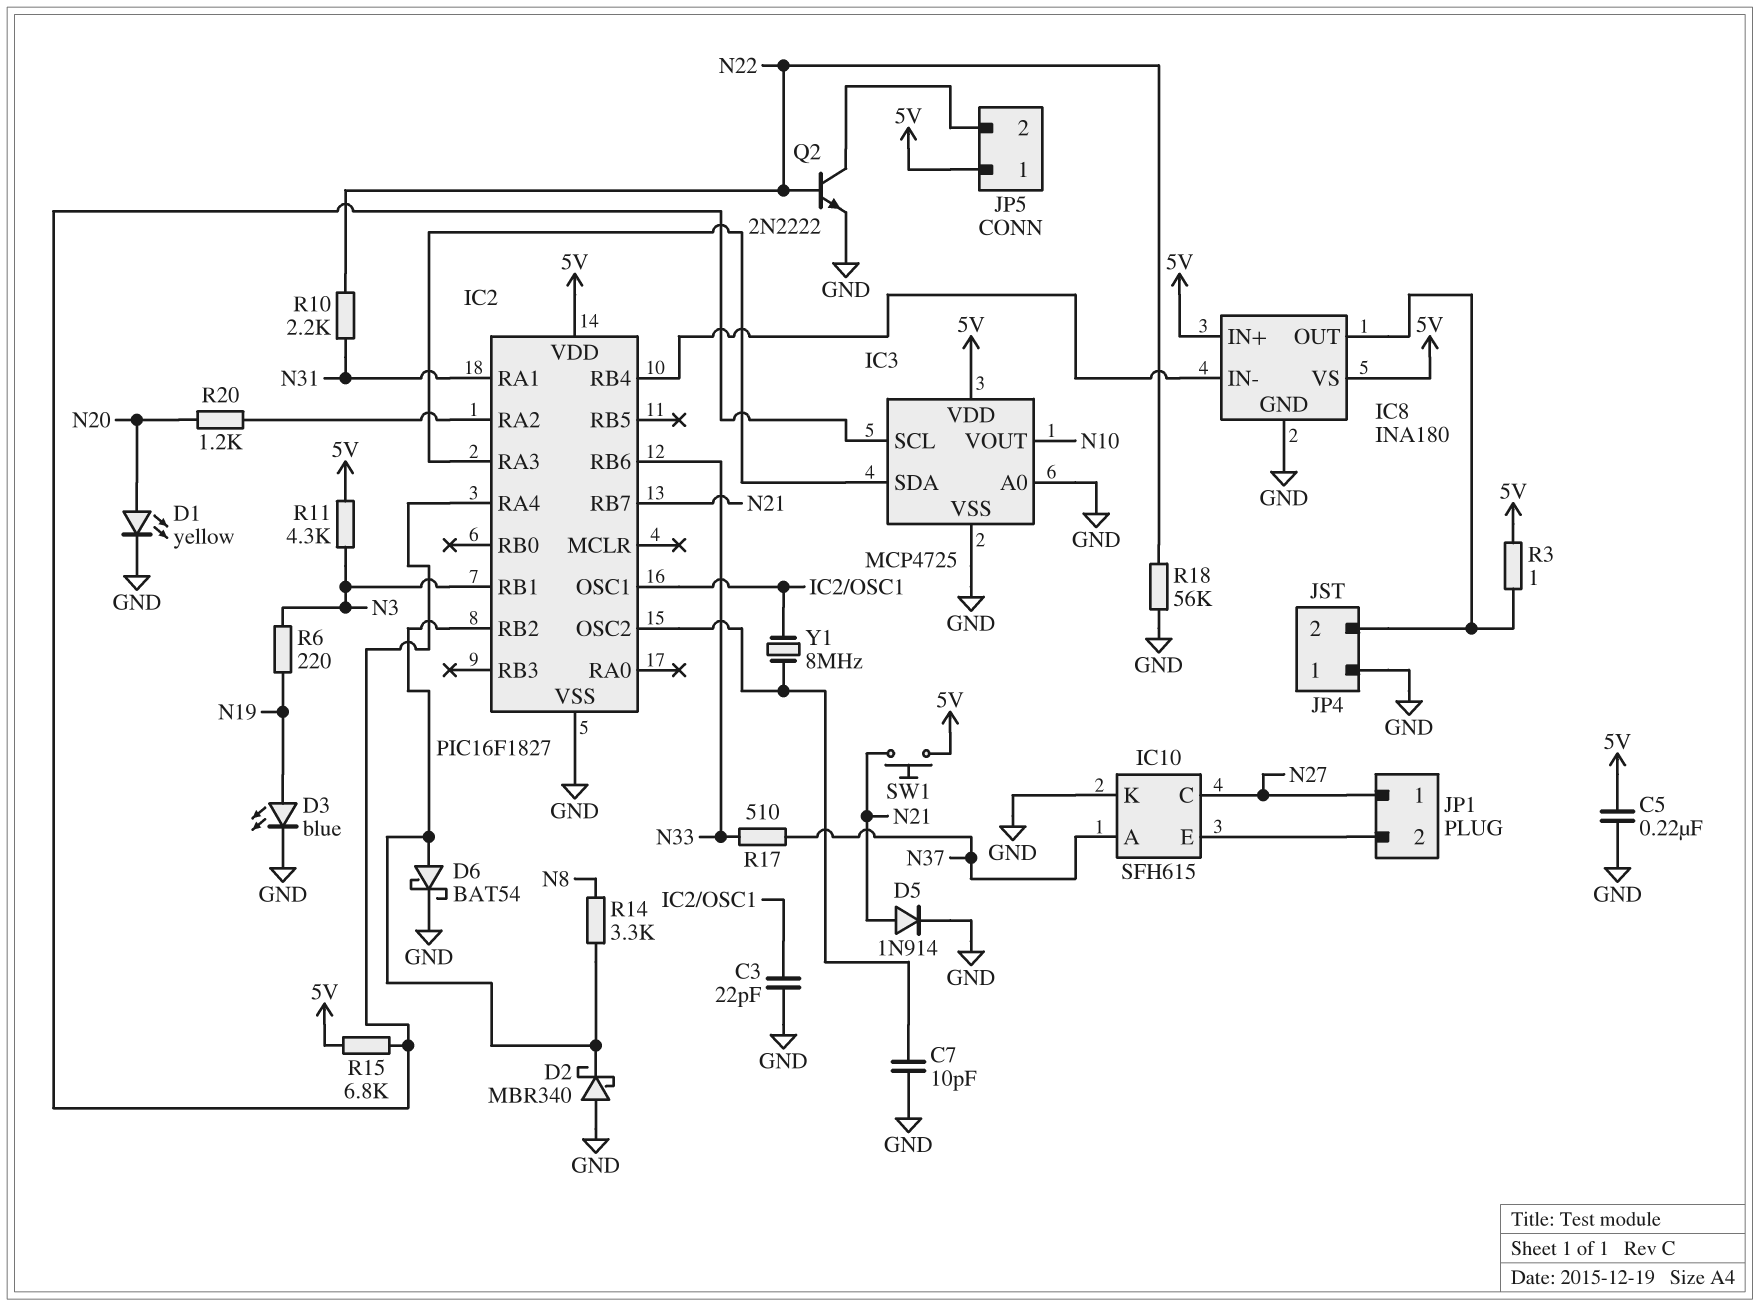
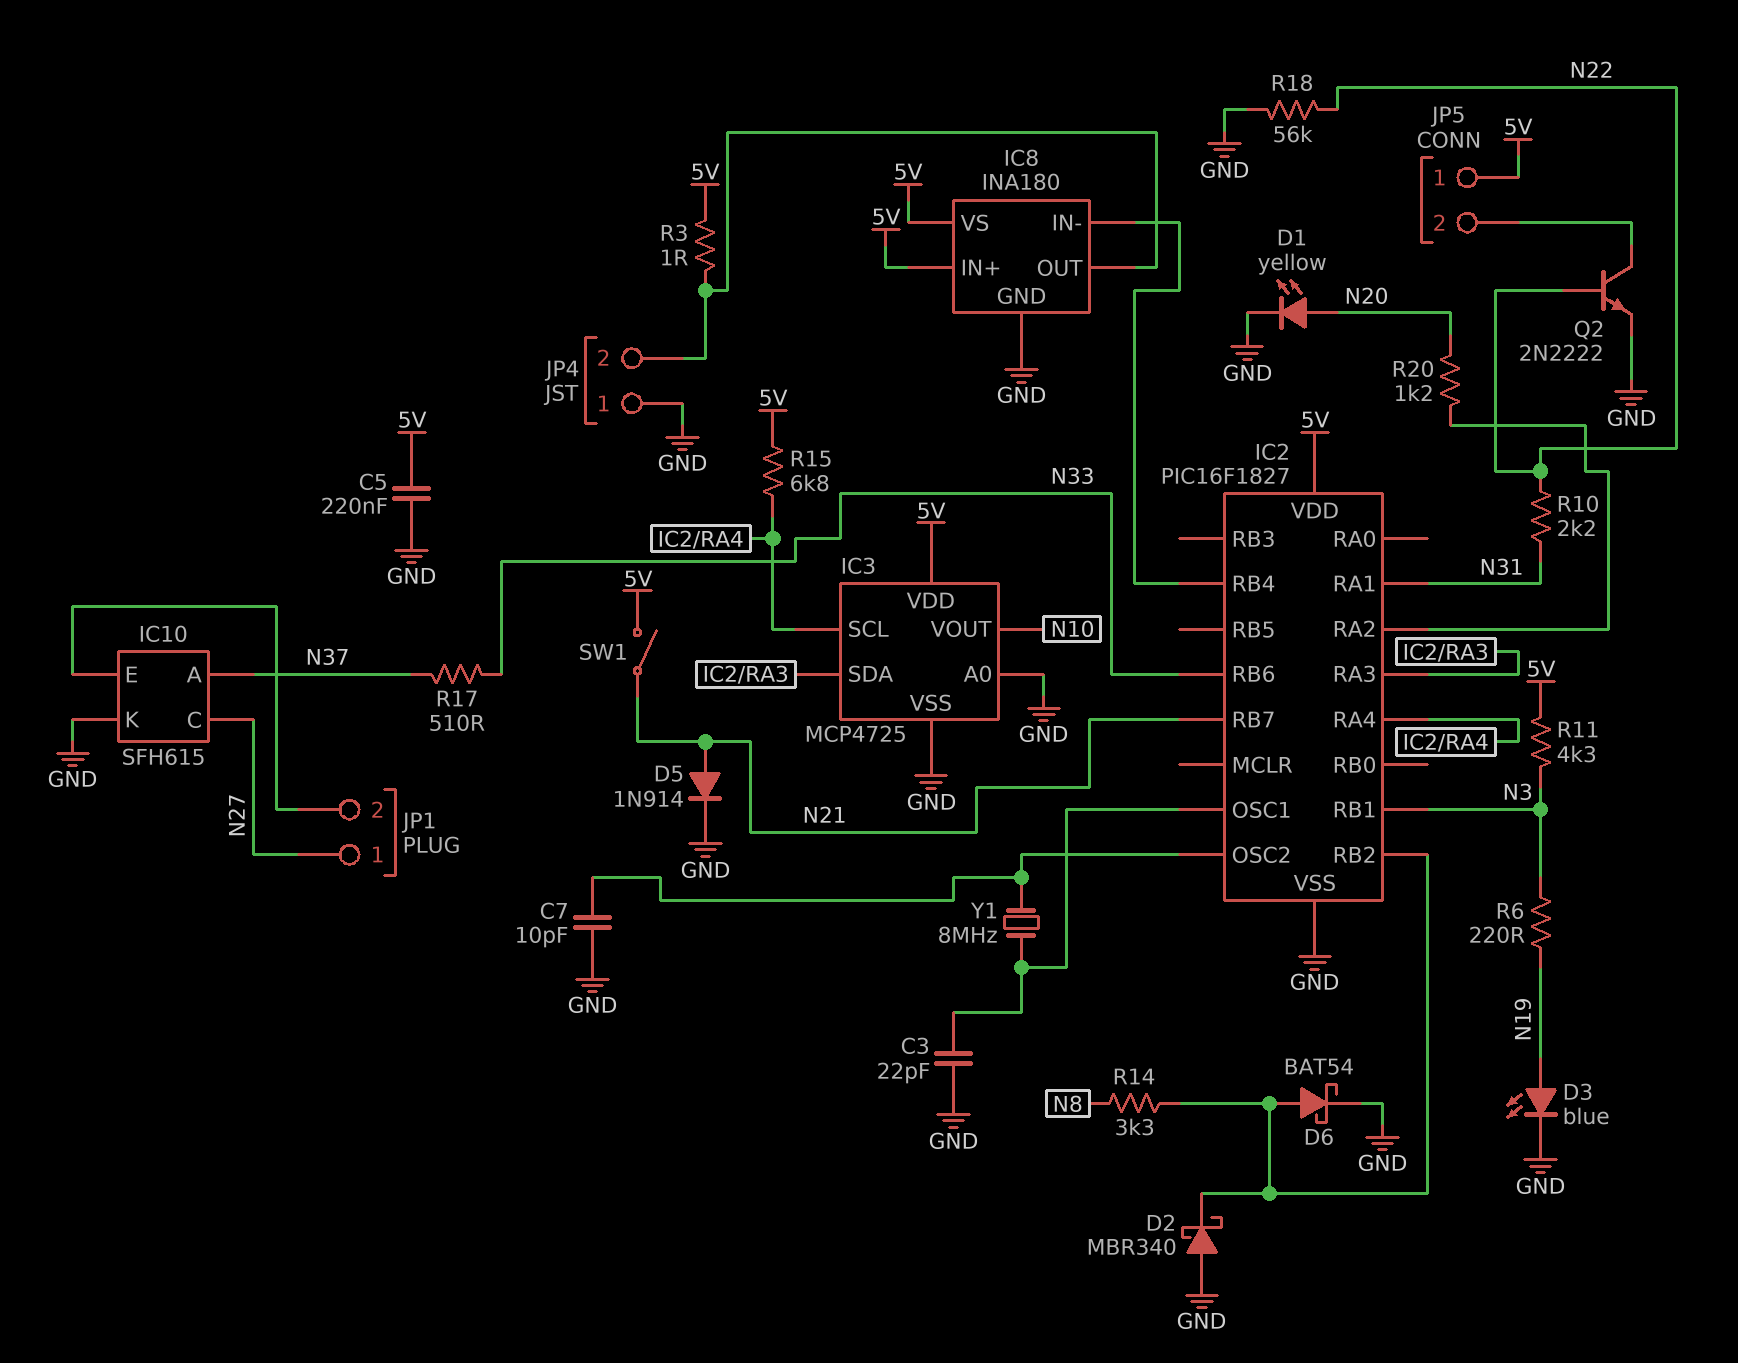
SW1: button (5V, N21) -> switch (5V, N21)

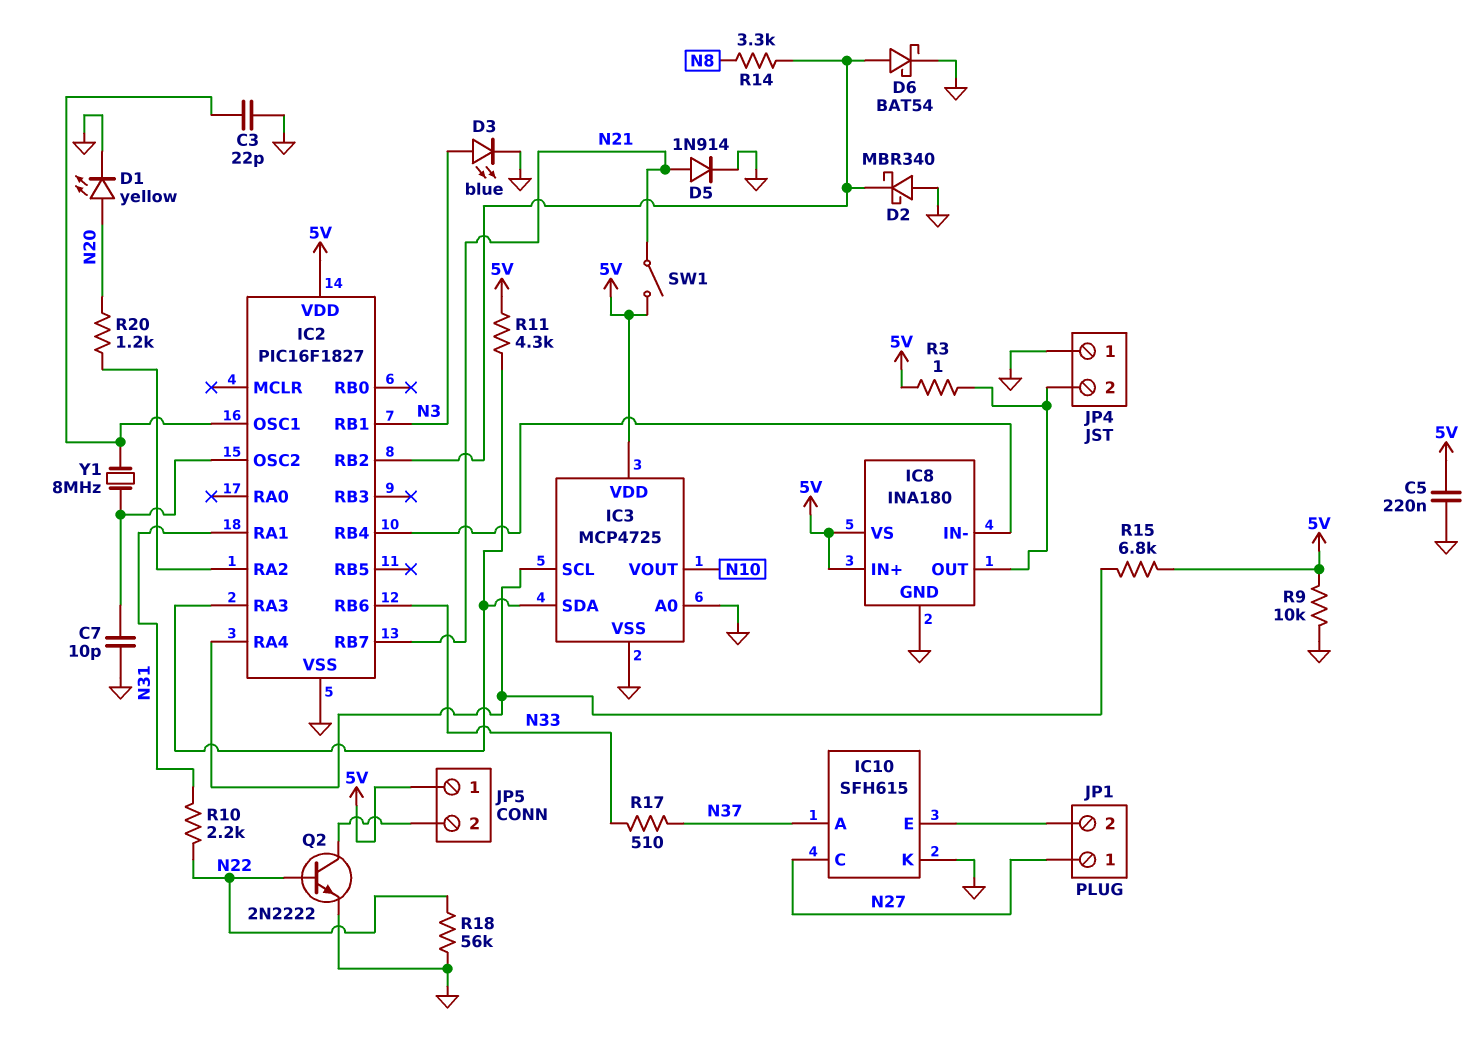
D3: LED blue (A N19, K GND) -> LED blue (A N3, K GND)
R6: 220 (N3, N19) -> none
R9: none -> 10k (5V, GND)
R11: 4.3k (5V, N3) -> 4.3k (5V, IC2/RA3)

